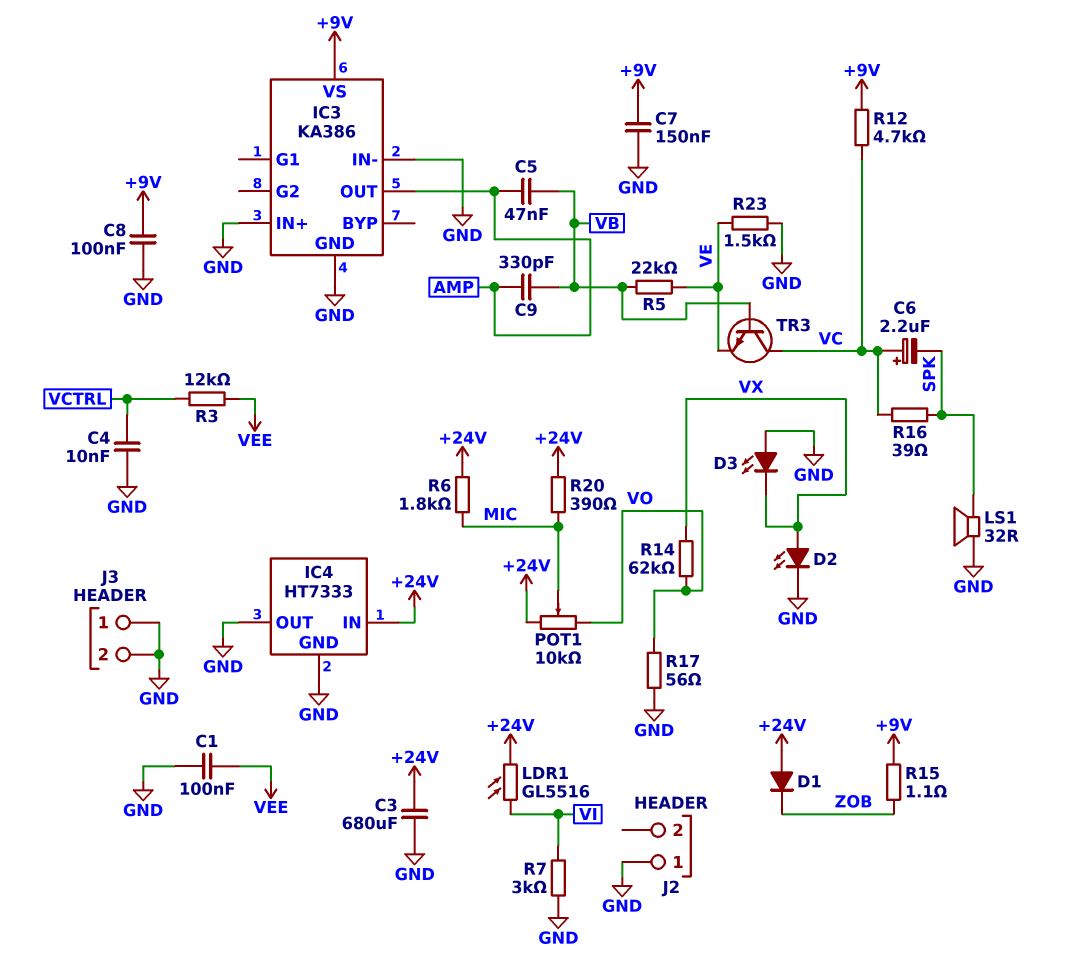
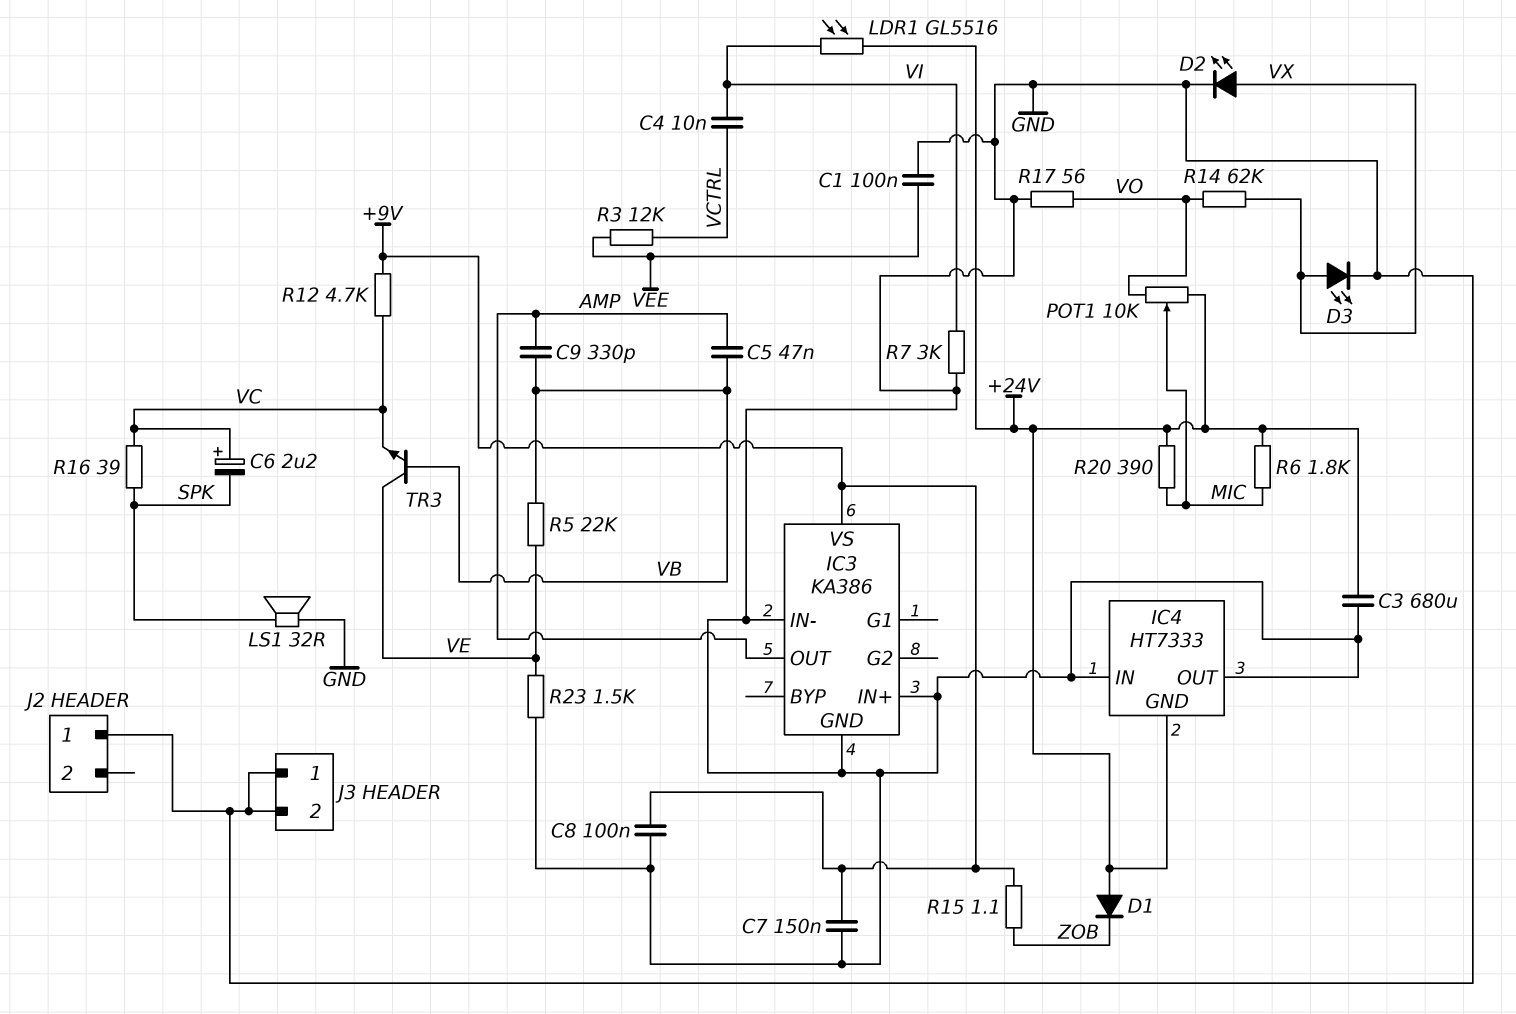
C4: 10nF (GND, VCTRL) -> 10nF (VCTRL, VI)
D3: LED (A GND, K VX) -> LED (A VX, K GND)
IC4 pin GND: GND -> +24V
IC4 pin IN: +24V -> GND
TR3: NPN (B VB, C VC, E VE) -> NPN (B VB, C VE, E VC)

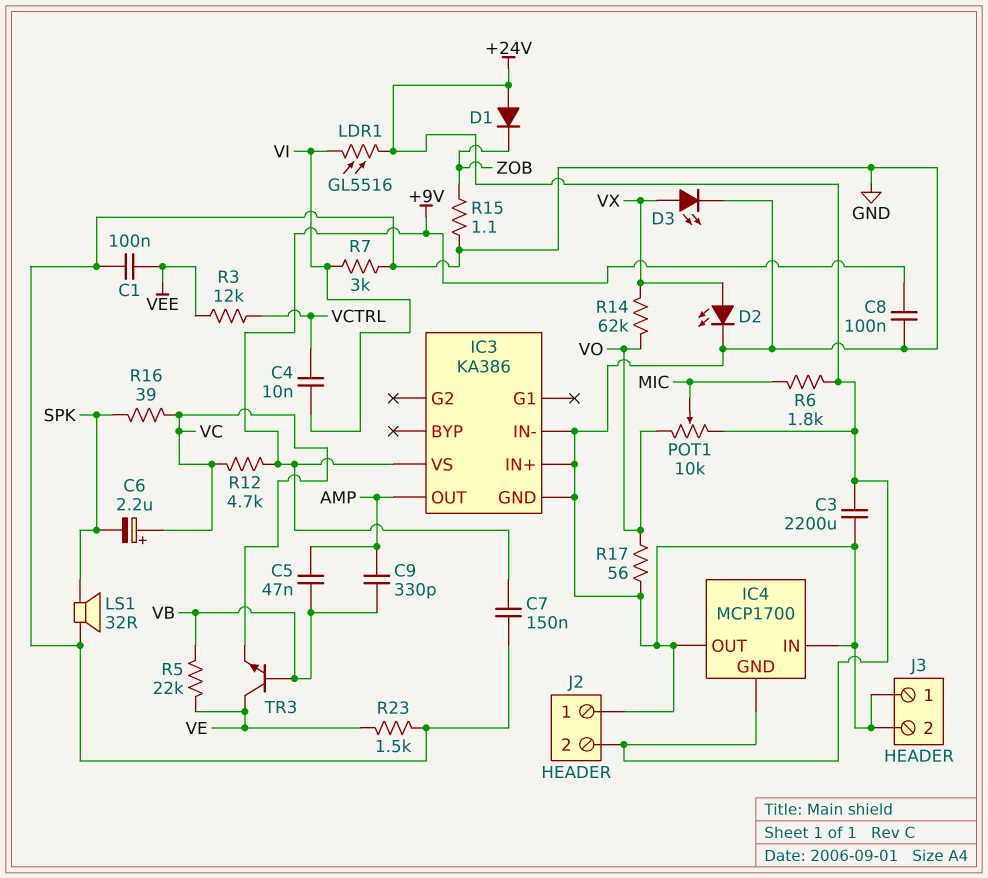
C3: 680uF (+24V, GND) -> 2200uF (+24V, GND)
IC4: HT7333 -> MCP1700
J2 pin 2: none -> +24V
R15: 1.1 (+9V, ZOB) -> 1.1 (GND, ZOB)
R20: 390 (+24V, MIC) -> none

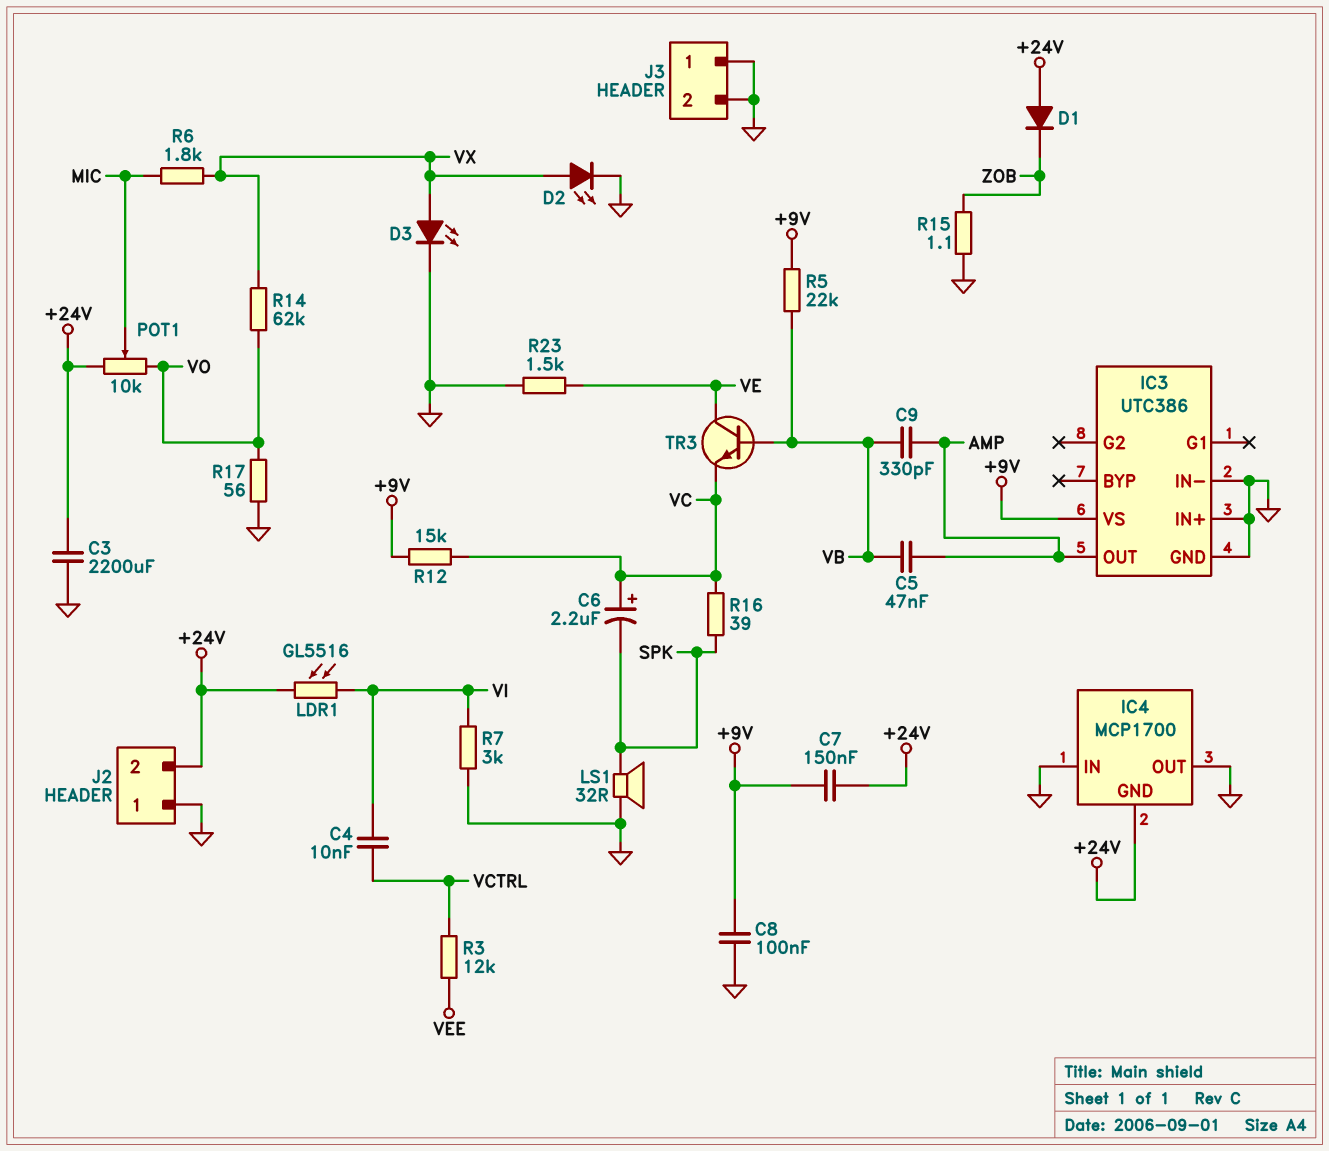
C1: 100nF (GND, VEE) -> none
C7: 150nF (+9V, GND) -> 150nF (+9V, +24V)
IC3: KA386 -> UTC386
R5: 22k (VB, VE) -> 22k (+9V, VB)
R6: 1.8k (+24V, MIC) -> 1.8k (MIC, VX)
R12: 4.7k (+9V, VC) -> 15k (+9V, VC)

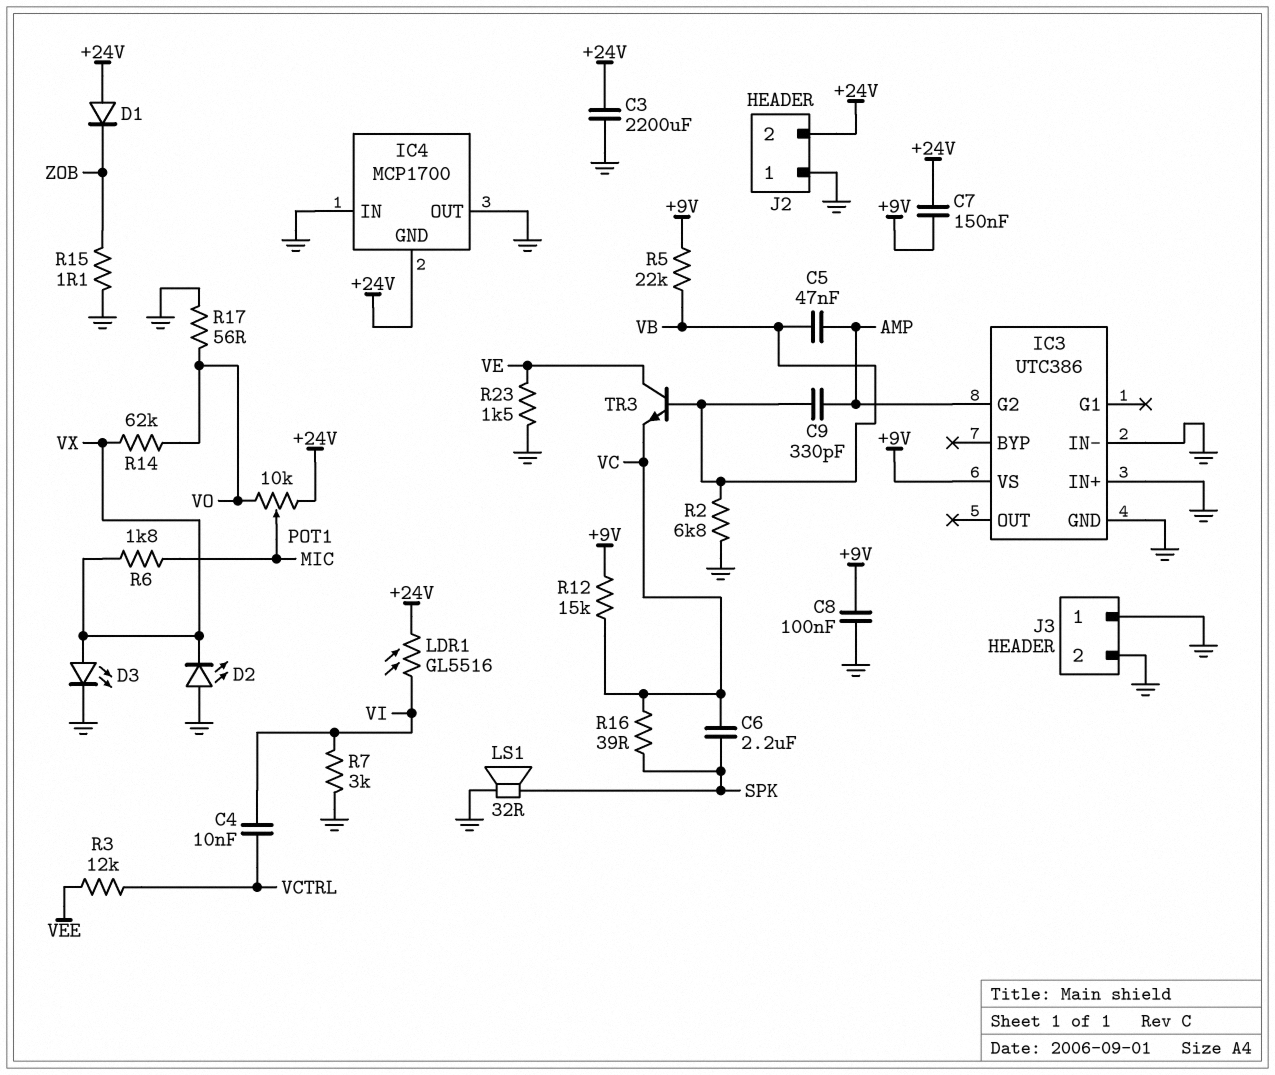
C6: 2.2uF (plus VC, minus SPK) -> 2.2uF (SPK, VC)
D2: LED (A VX, K GND) -> LED (A GND, K VX)
IC3 pin G2: none -> AMP
IC3 pin OUT: AMP -> none
R2: none -> 6.8k (GND, VB)

